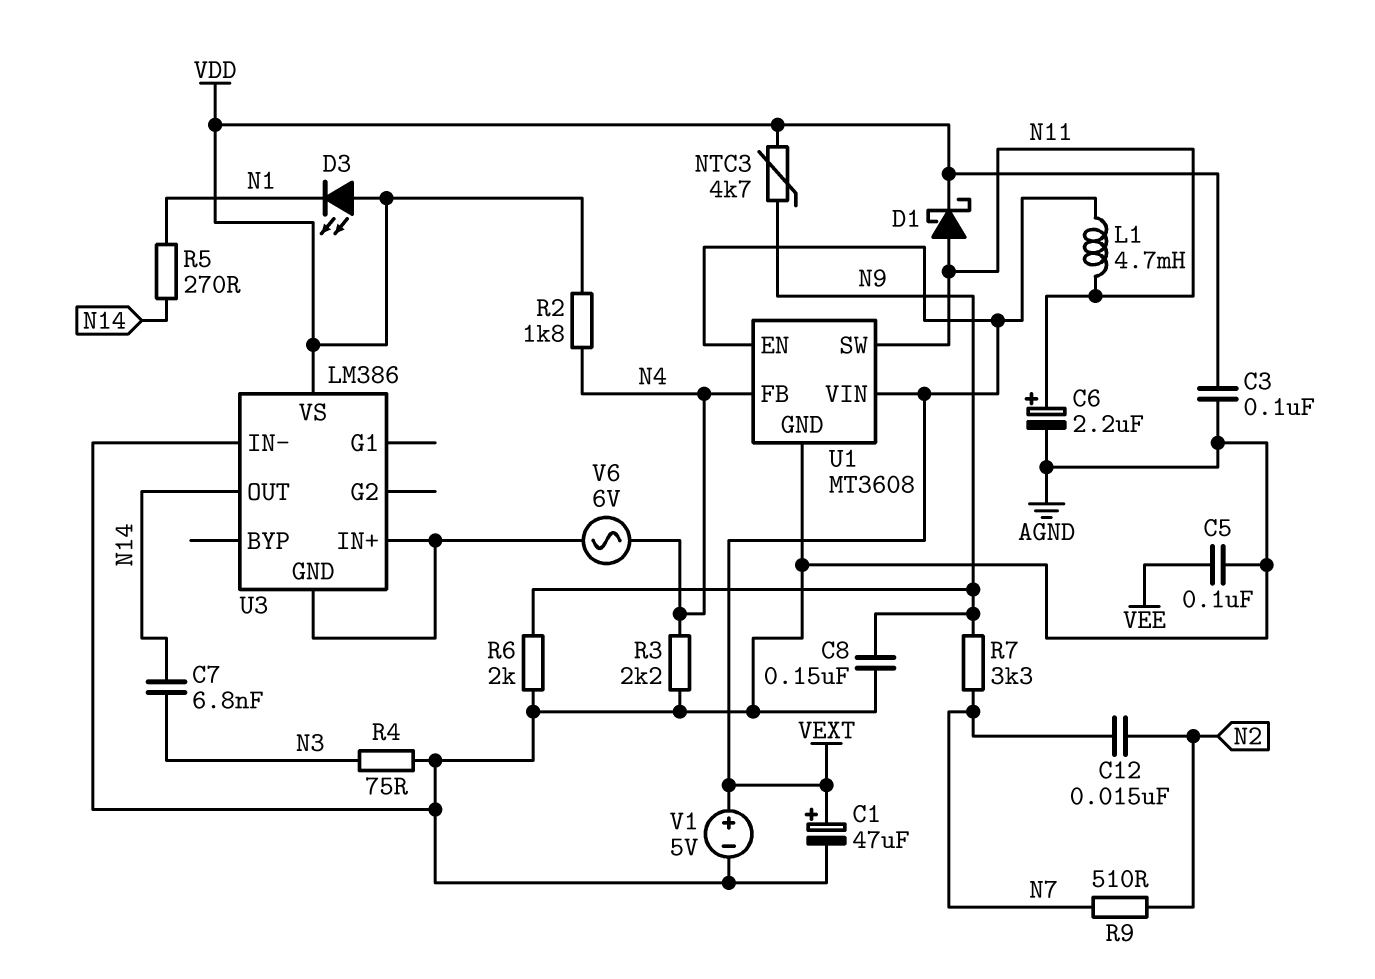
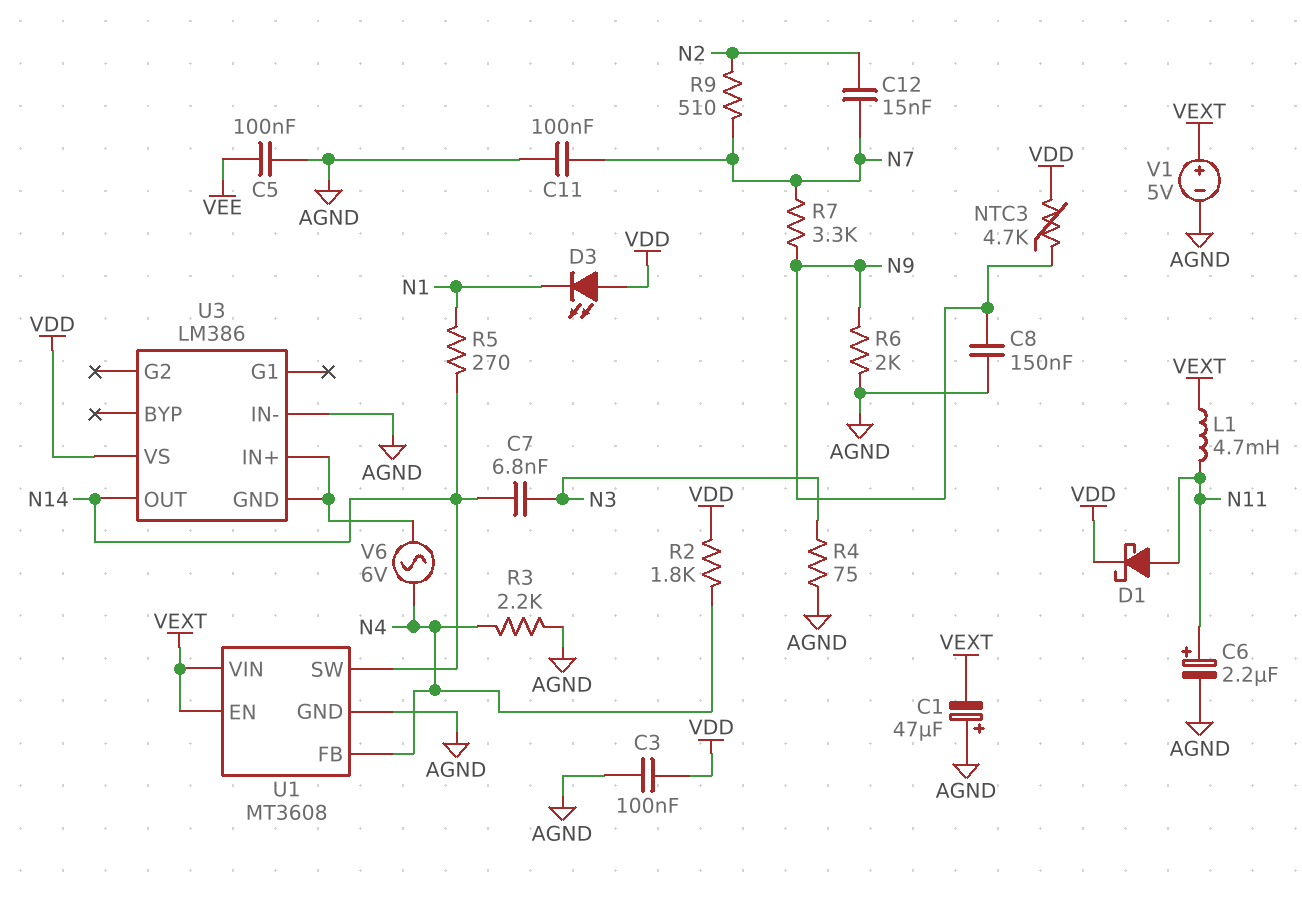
C1: 47uF (plus VEXT, minus AGND) -> 47uF (plus AGND, minus VEXT)
C11: none -> 100nF (AGND, N7)
U1 pin SW: N11 -> N14

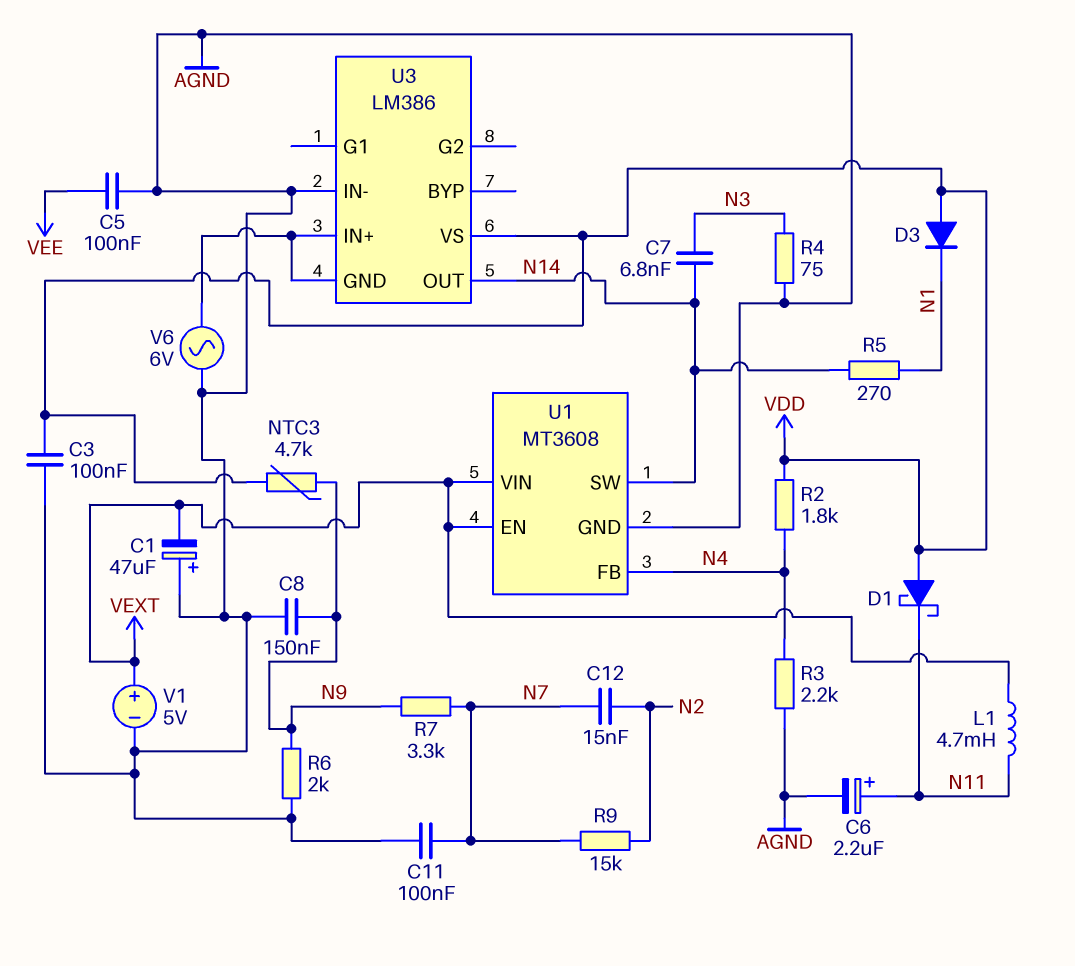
D1: schottky (A N11, K VDD) -> schottky (A VDD, K N11)
D3: LED (A VDD, K N1) -> diode (A VDD, K N1)
R9: 510 (N2, N7) -> 15k (N2, N7)
V6: AC 6V (N4, U3/GND) -> AC 6V (AGND, U3/GND)

